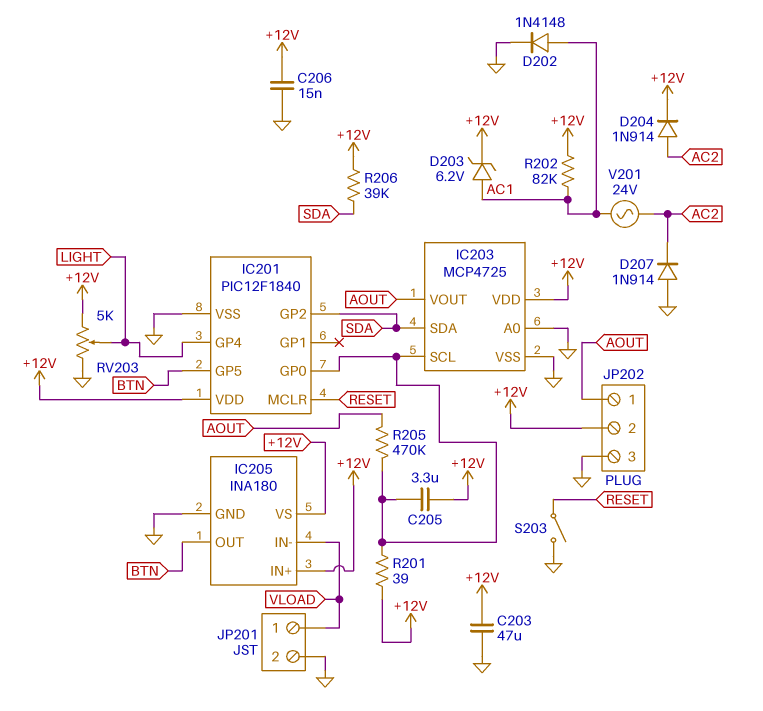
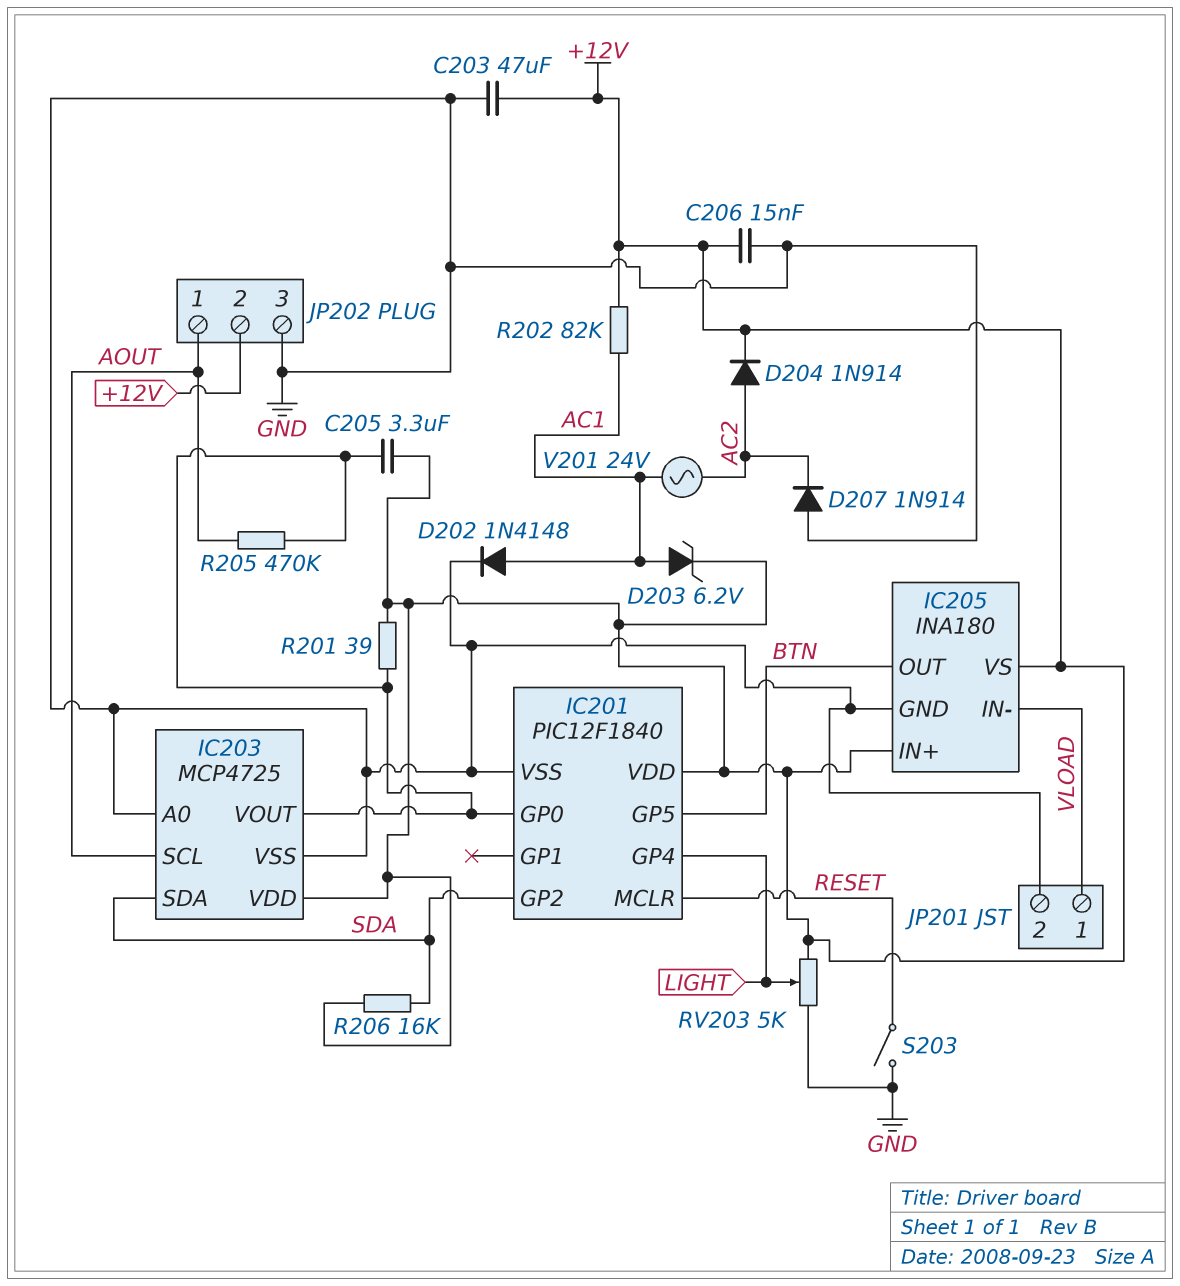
IC203 pin SCL: IC201/GP0 -> AOUT
IC203 pin VOUT: AOUT -> IC201/GP0
R206: 39k (+12V, SDA) -> 16k (+12V, SDA)

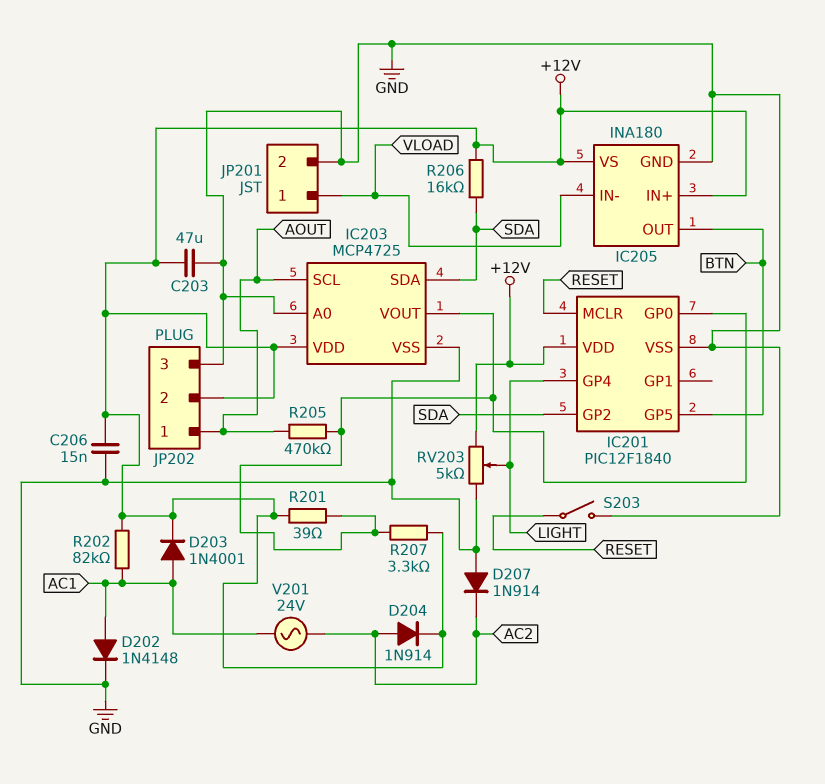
C205: 3.3uF (+12V, IC201/GP0) -> none
D203: zener 6.2V (A AC1, K +12V) -> diode 1N4001 (A AC1, K +12V)
R207: none -> 3.3k (+12V, IC201/GP0)

